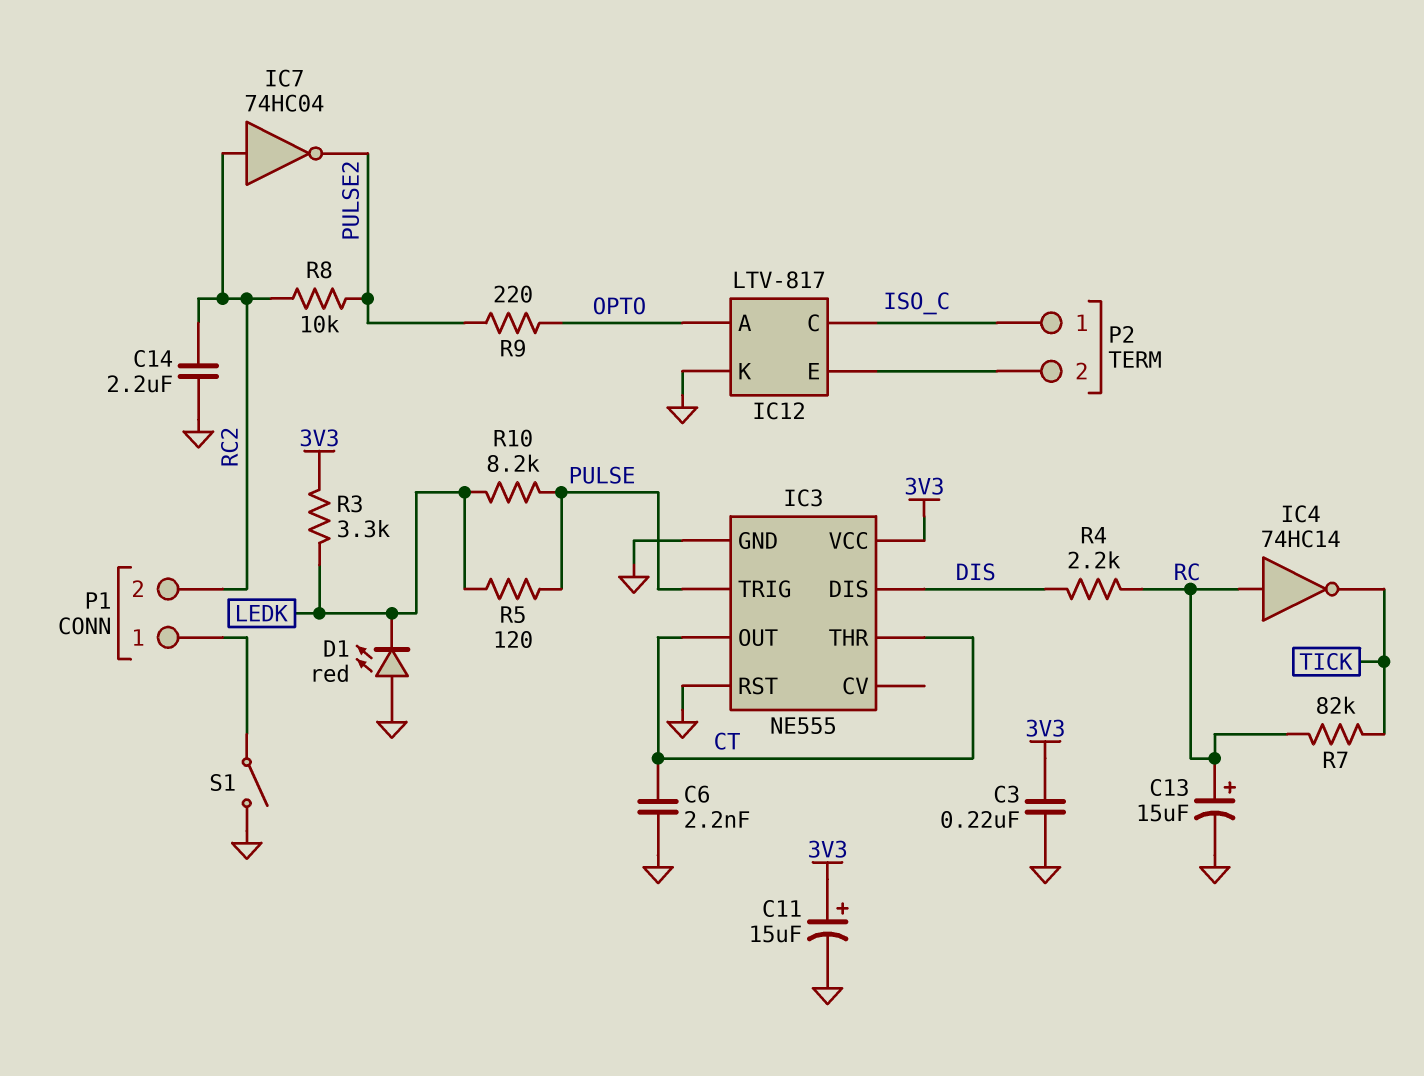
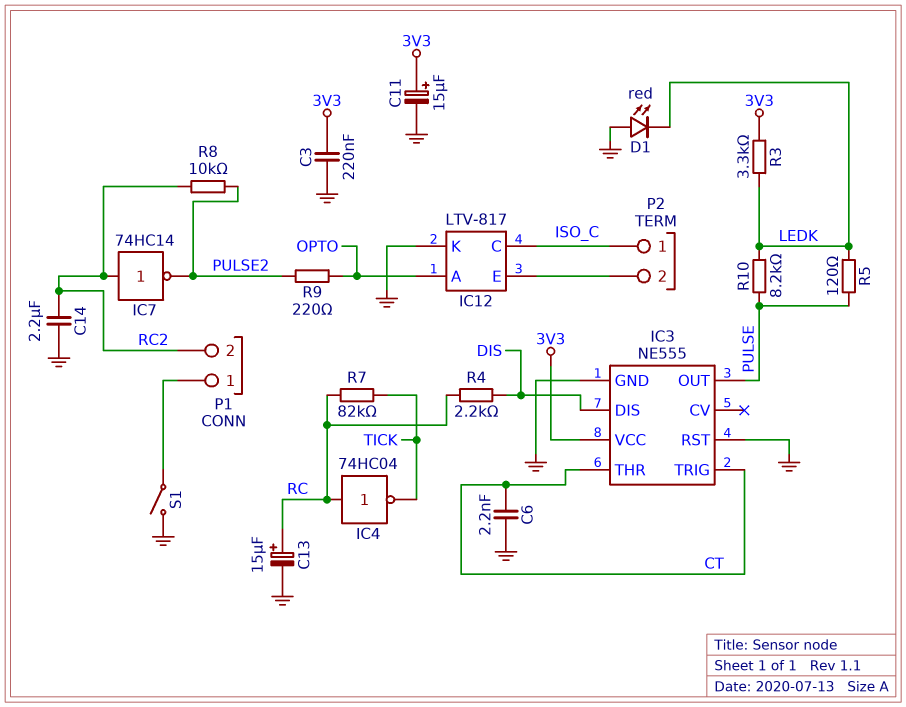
IC3 pin OUT: CT -> PULSE
IC3 pin TRIG: PULSE -> CT
IC4: NOT 74HC14 (in RC, out TICK) -> NOT 74HC04 (in RC, out TICK)
IC7: NOT 74HC04 (in RC2, out PULSE2) -> NOT 74HC14 (in RC2, out PULSE2)

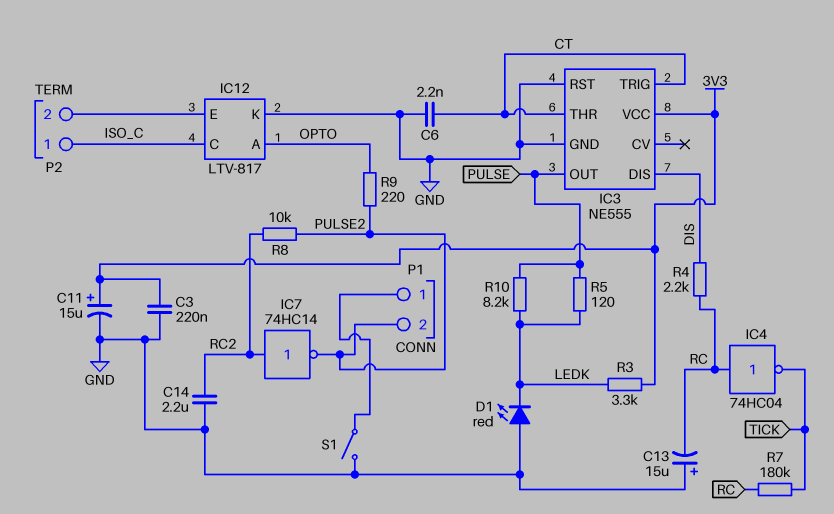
C13: 15uF (plus RC, minus GND) -> 15uF (plus GND, minus RC)
P1 pin 2: RC2 -> PULSE2
R7: 82k (RC, TICK) -> 180k (RC, TICK)

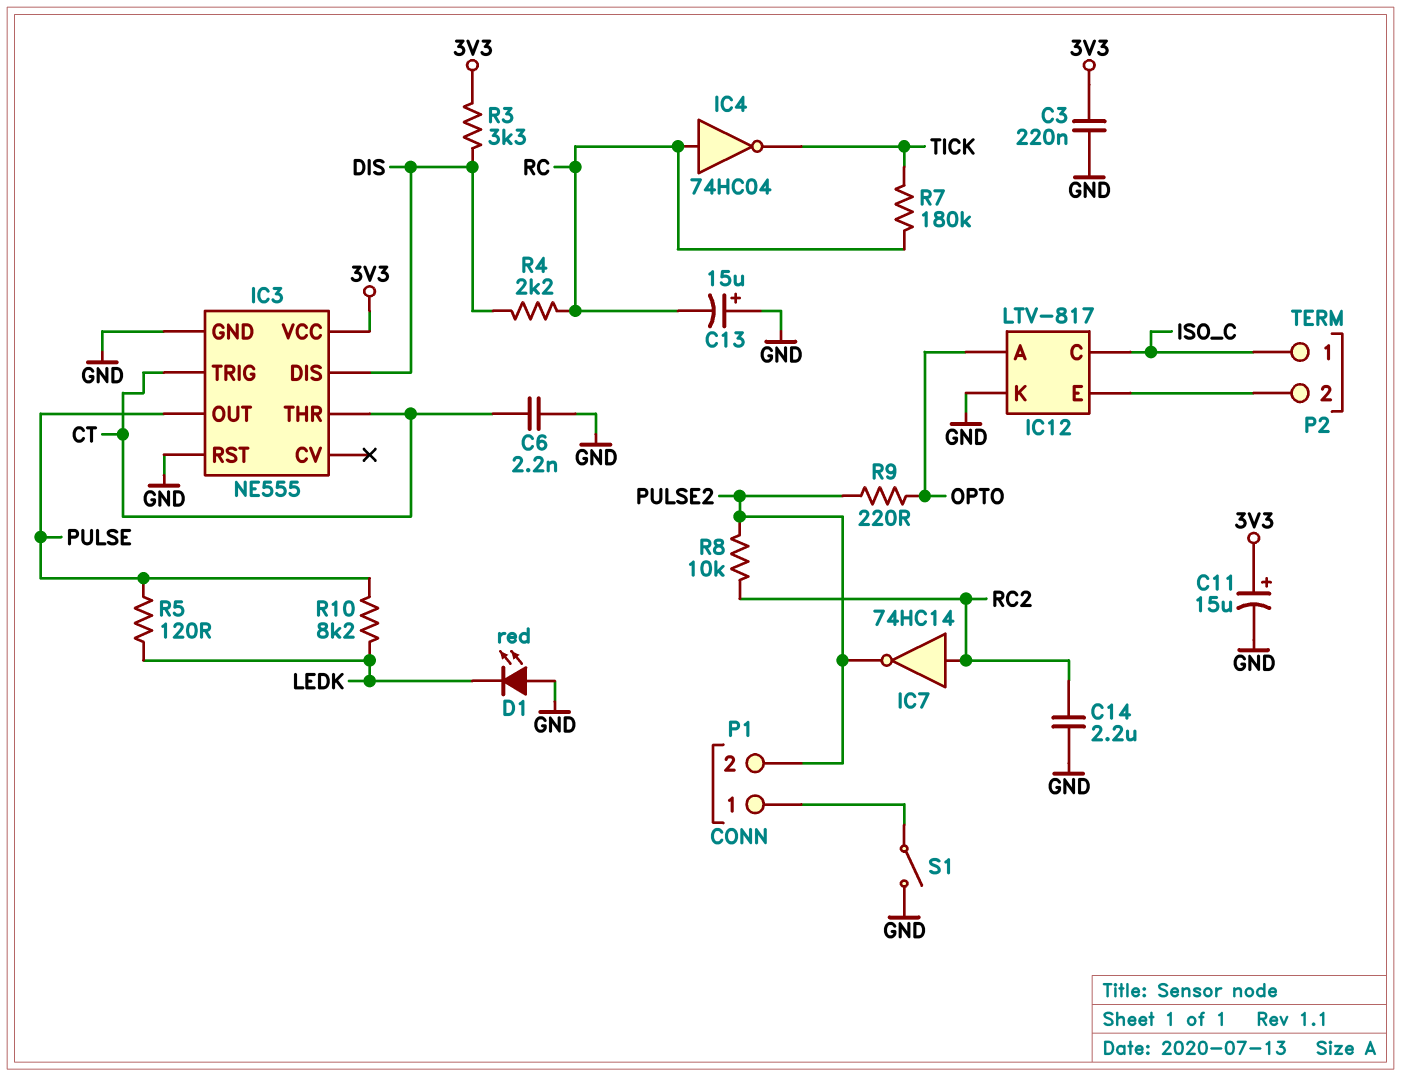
R3: 3.3k (3V3, LEDK) -> 3.3k (3V3, DIS)

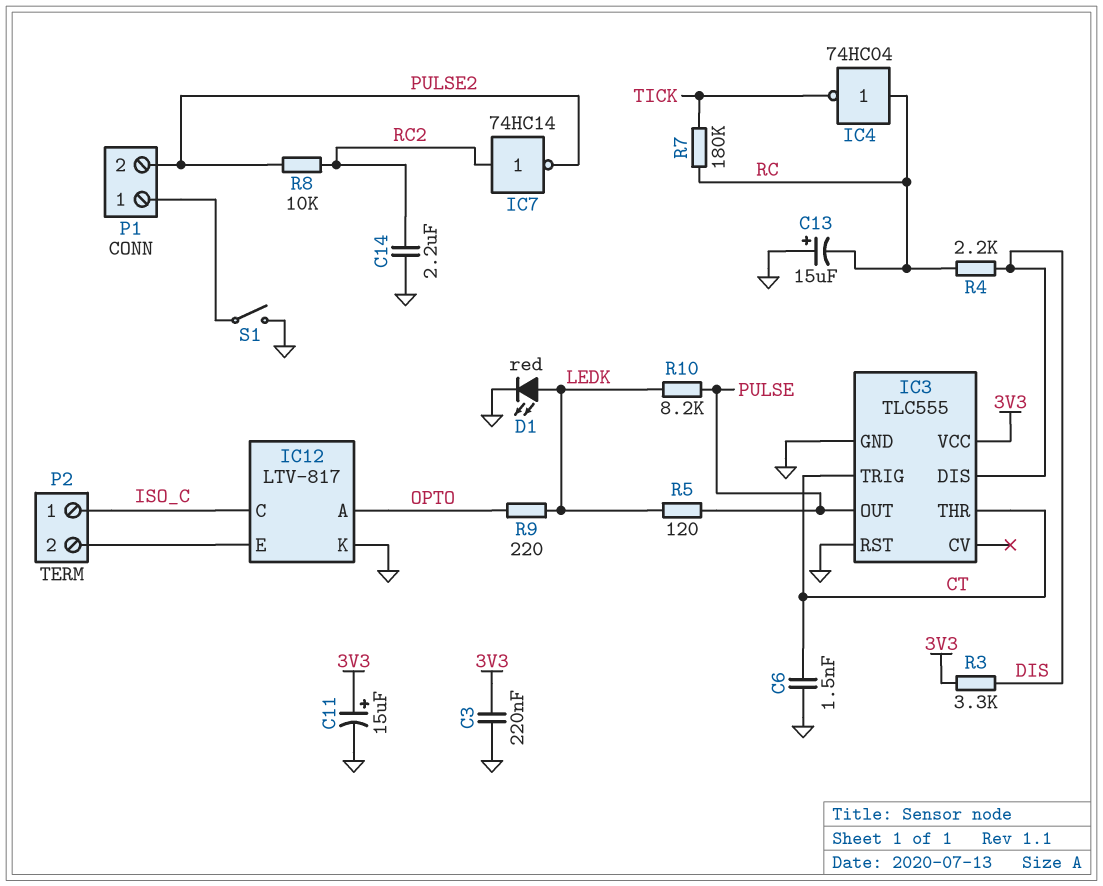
C6: 2.2nF (CT, GND) -> 1.5nF (CT, GND)
D1: LED red (A GND, K LEDK) -> LED red (A LEDK, K GND)
IC3: NE555 -> TLC555
R9: 220 (OPTO, PULSE2) -> 220 (LEDK, OPTO)

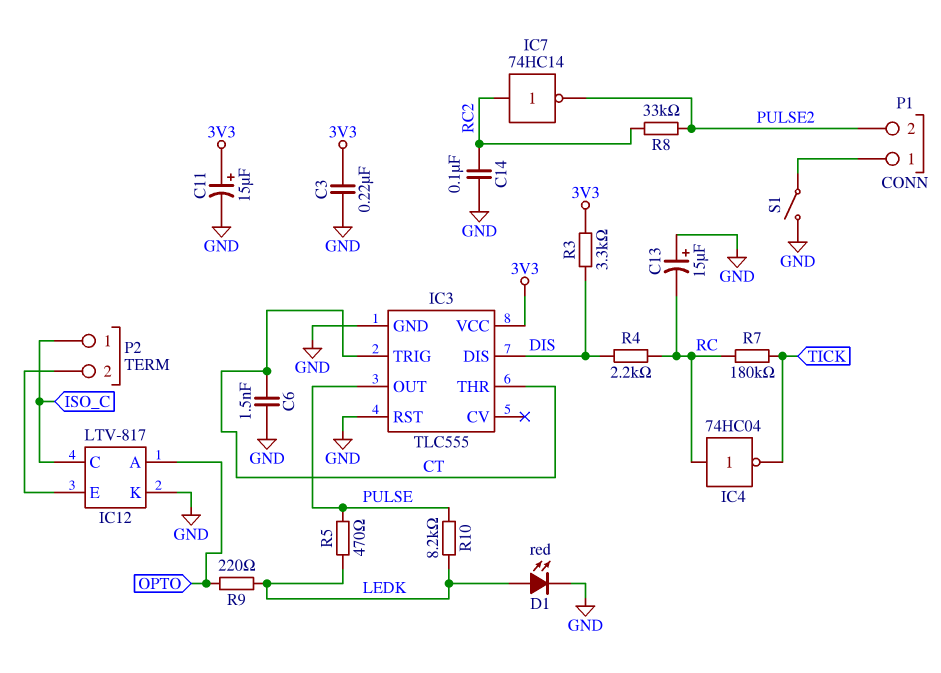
C14: 2.2uF (GND, RC2) -> 100nF (GND, RC2)
R5: 120 (LEDK, PULSE) -> 470 (LEDK, PULSE)
R8: 10k (PULSE2, RC2) -> 33k (PULSE2, RC2)

